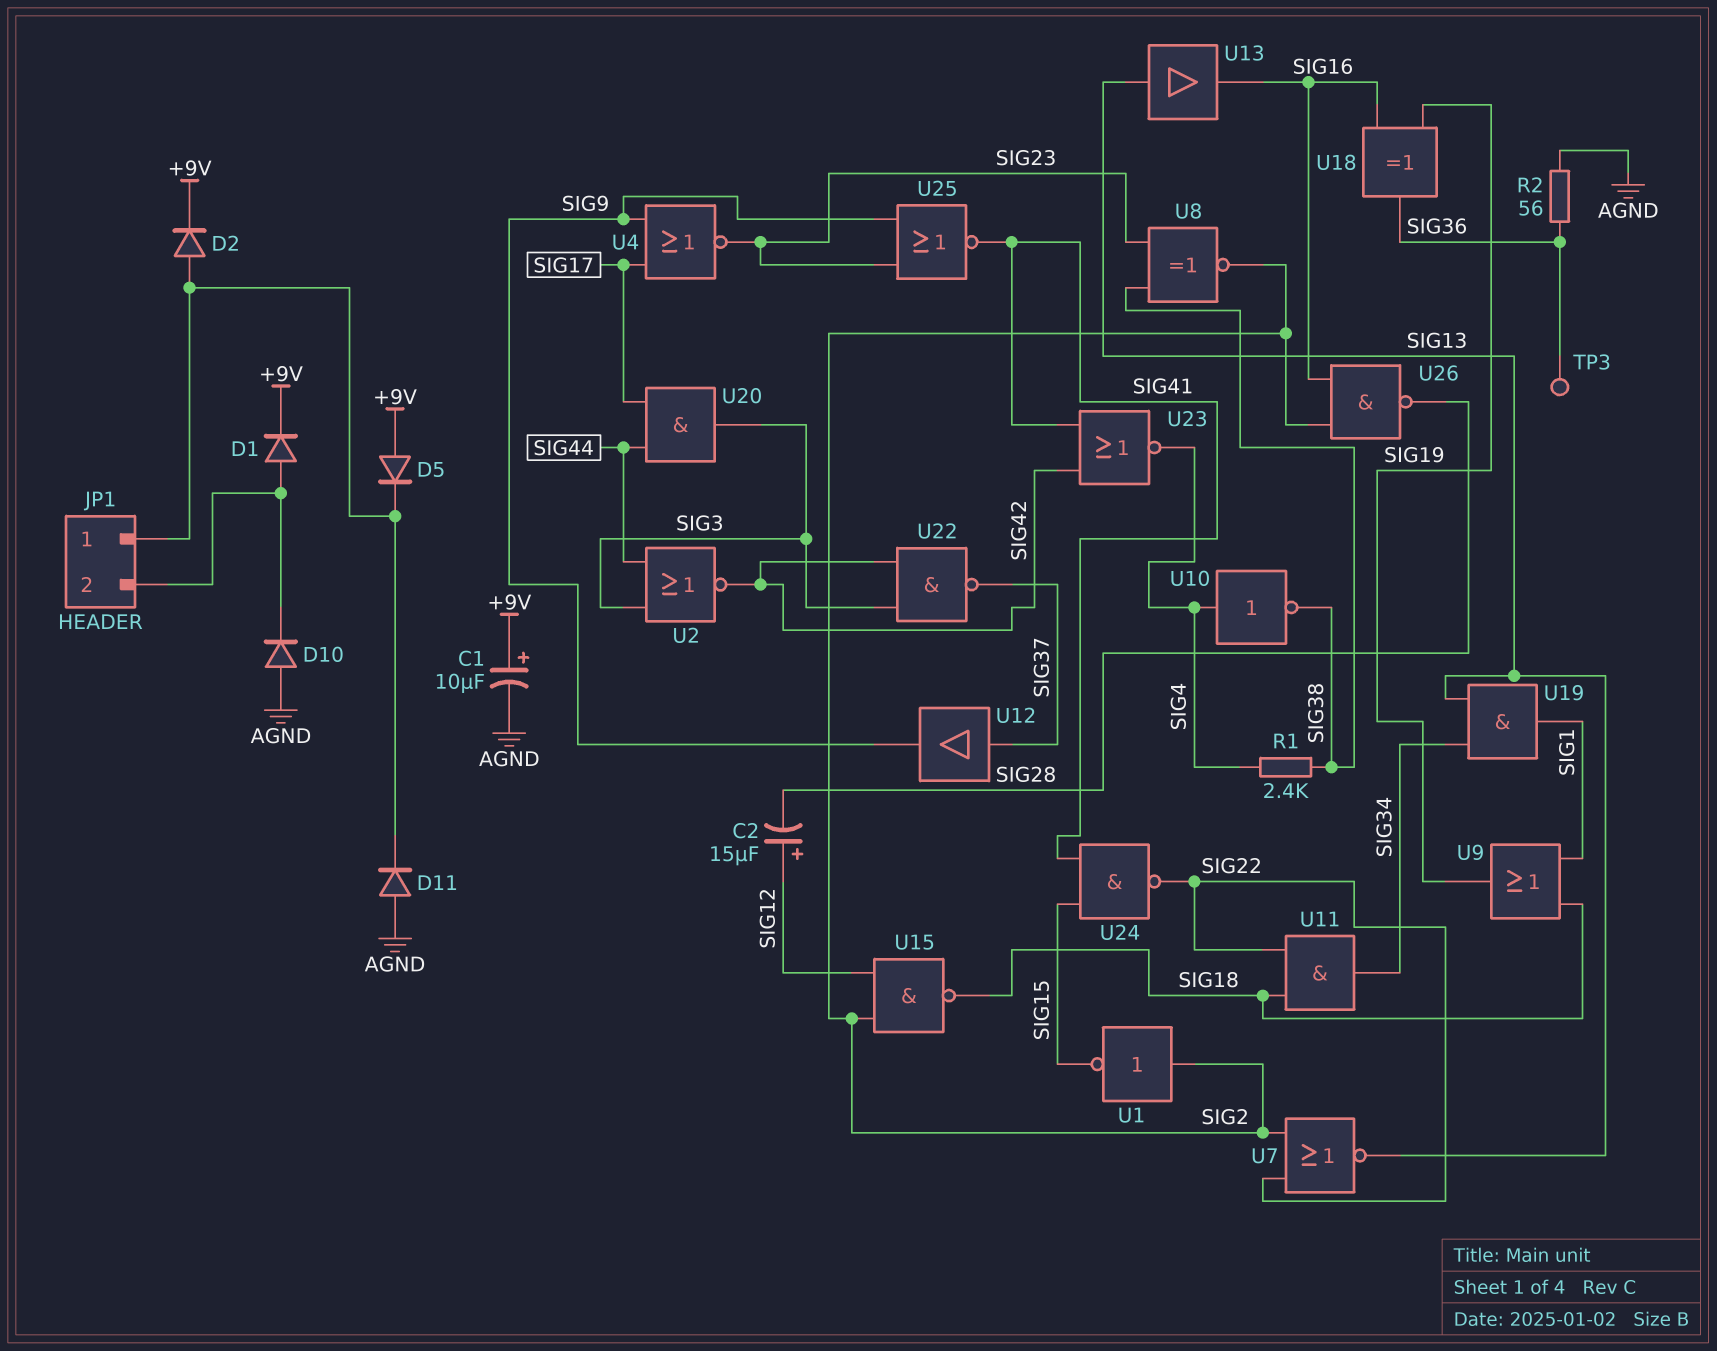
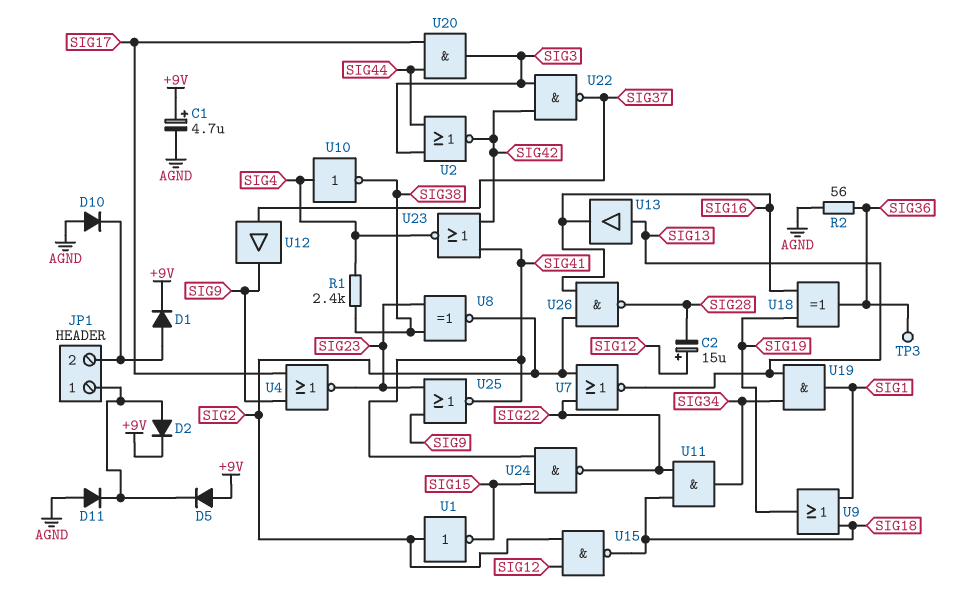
C1: 10uF (plus +9V, minus AGND) -> 4.7uF (plus +9V, minus AGND)

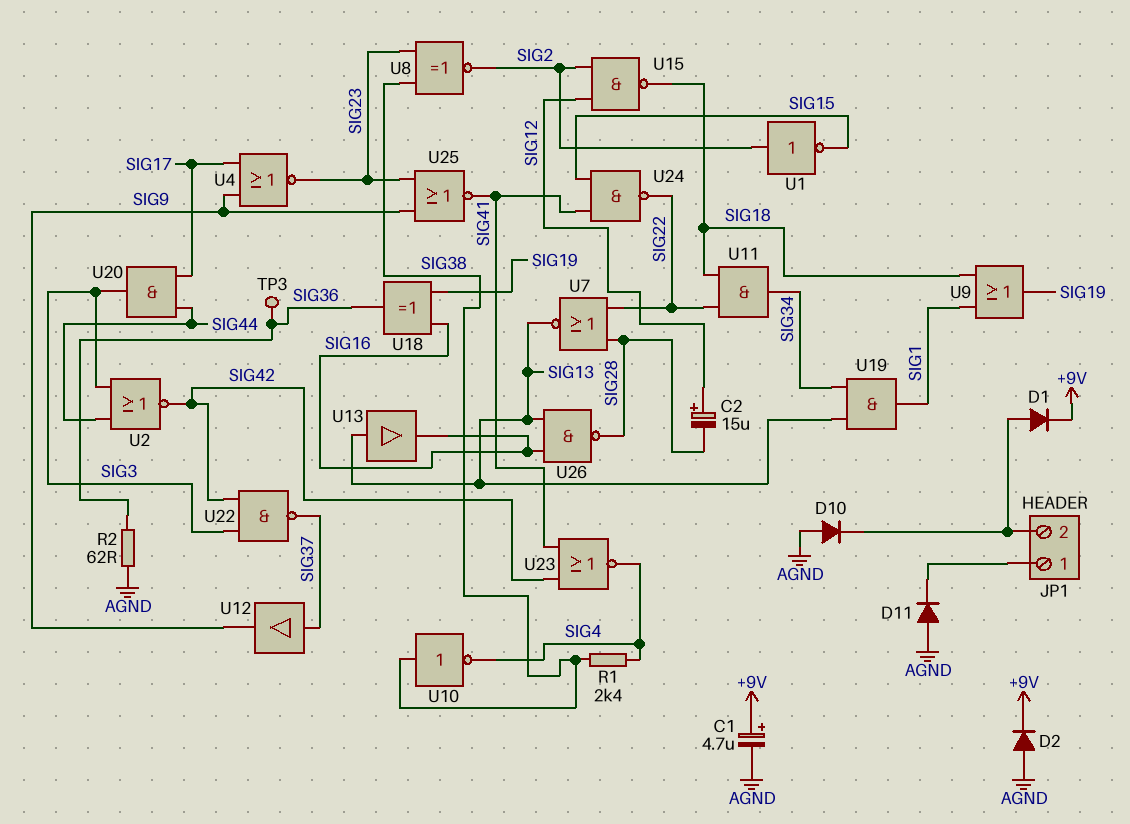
D2: diode (A JP1/1, K +9V) -> diode (A AGND, K +9V)
D5: diode (A +9V, K JP1/1) -> none
R2: 56 (AGND, SIG36) -> 62 (AGND, SIG36)
U7: NOR (in SIG2, in SIG22, out SIG13) -> NOR (in SIG22, in SIG28, out SIG13)
U10: NOT (in SIG4, out SIG38) -> NOT (in SIG38, out SIG4)
U26: NAND (in SIG2, in SIG16, out SIG28) -> NAND (in SIG13, in SIG16, out SIG28)

